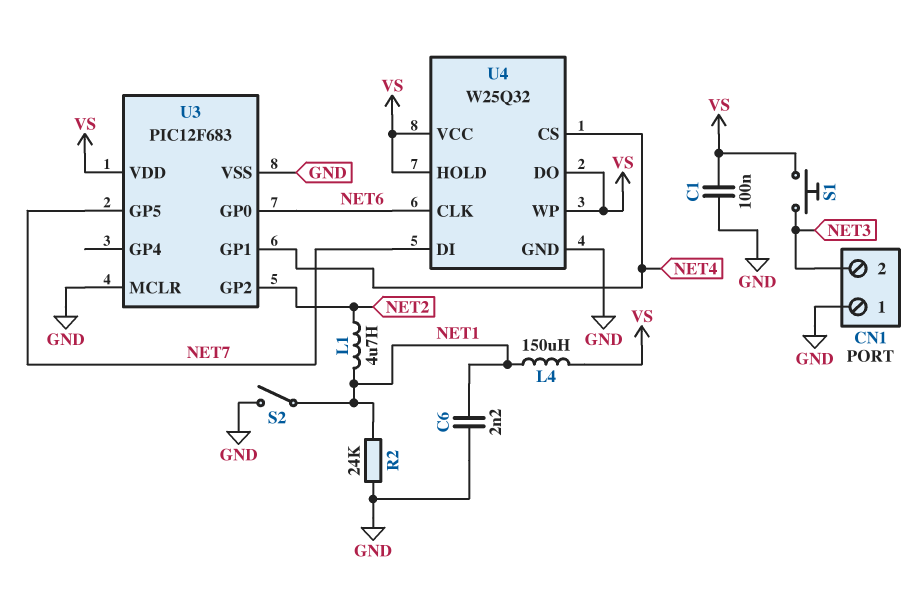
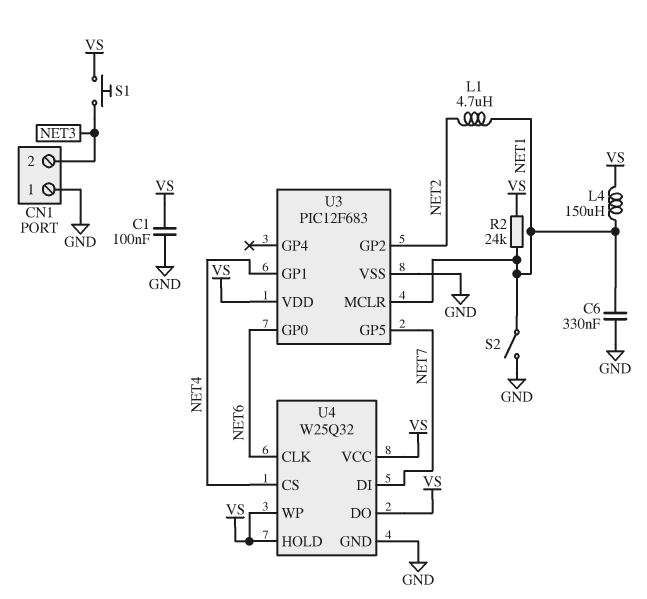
C6: 2.2nF (GND, NET1) -> 330nF (GND, NET1)
R2: 24k (GND, NET1) -> 24k (NET1, VS)
U3 pin MCLR: GND -> NET1

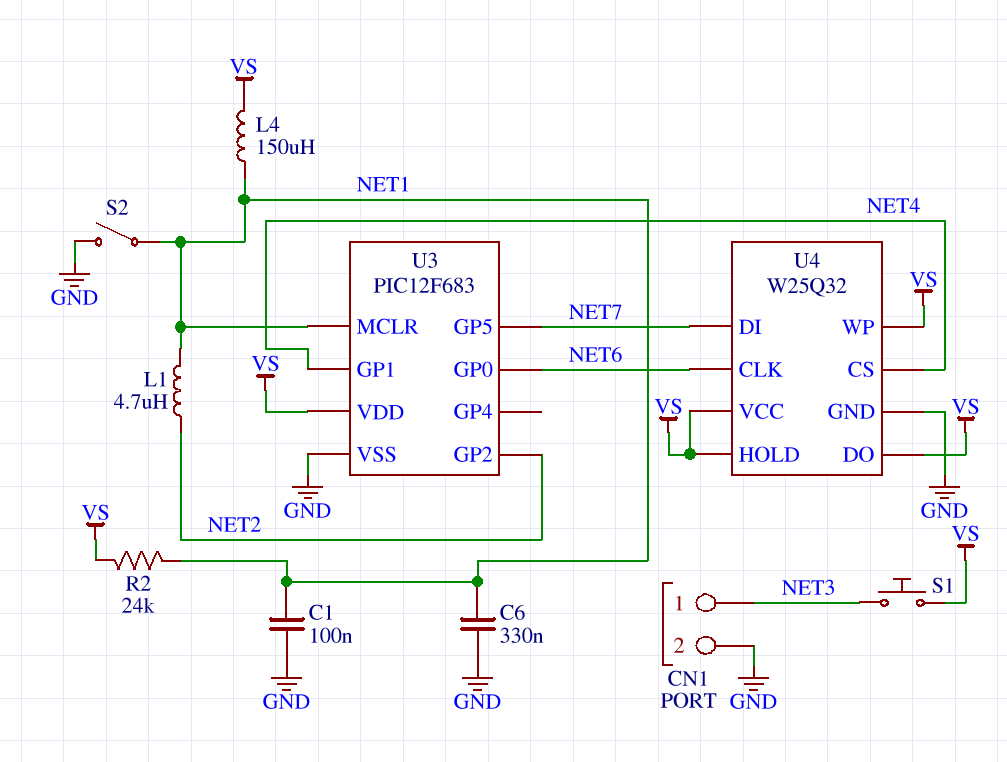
C1: 100nF (GND, VS) -> 100nF (GND, NET1)
CN1 pin 1: GND -> NET3
CN1 pin 2: NET3 -> GND

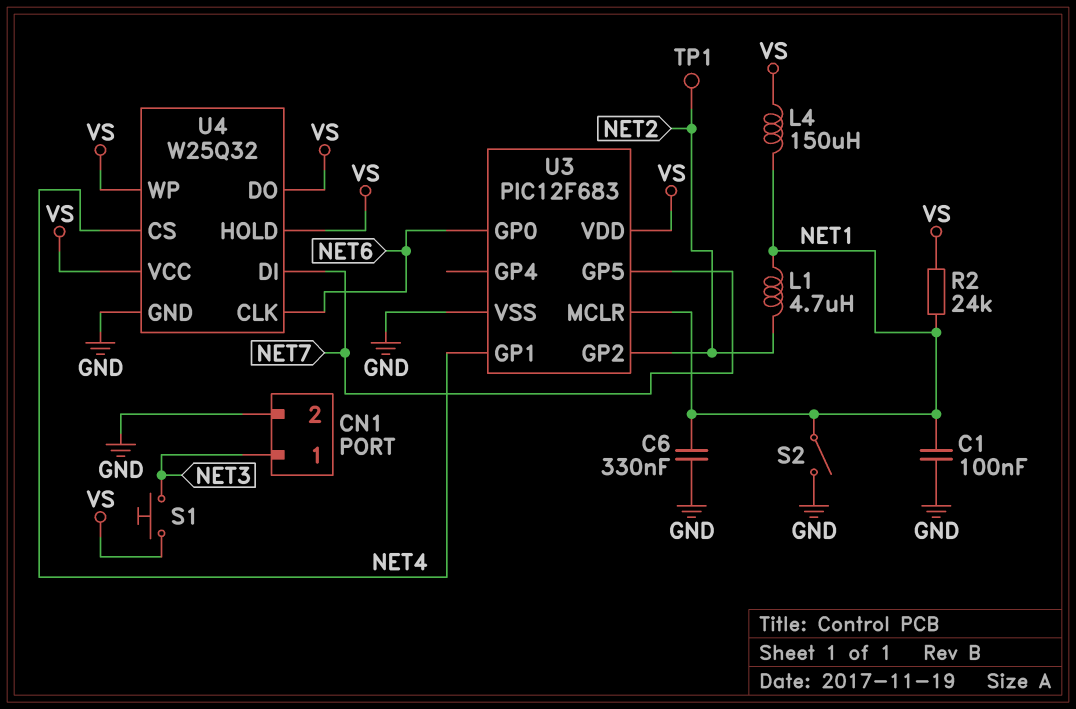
TP1: none -> test point (NET2)

